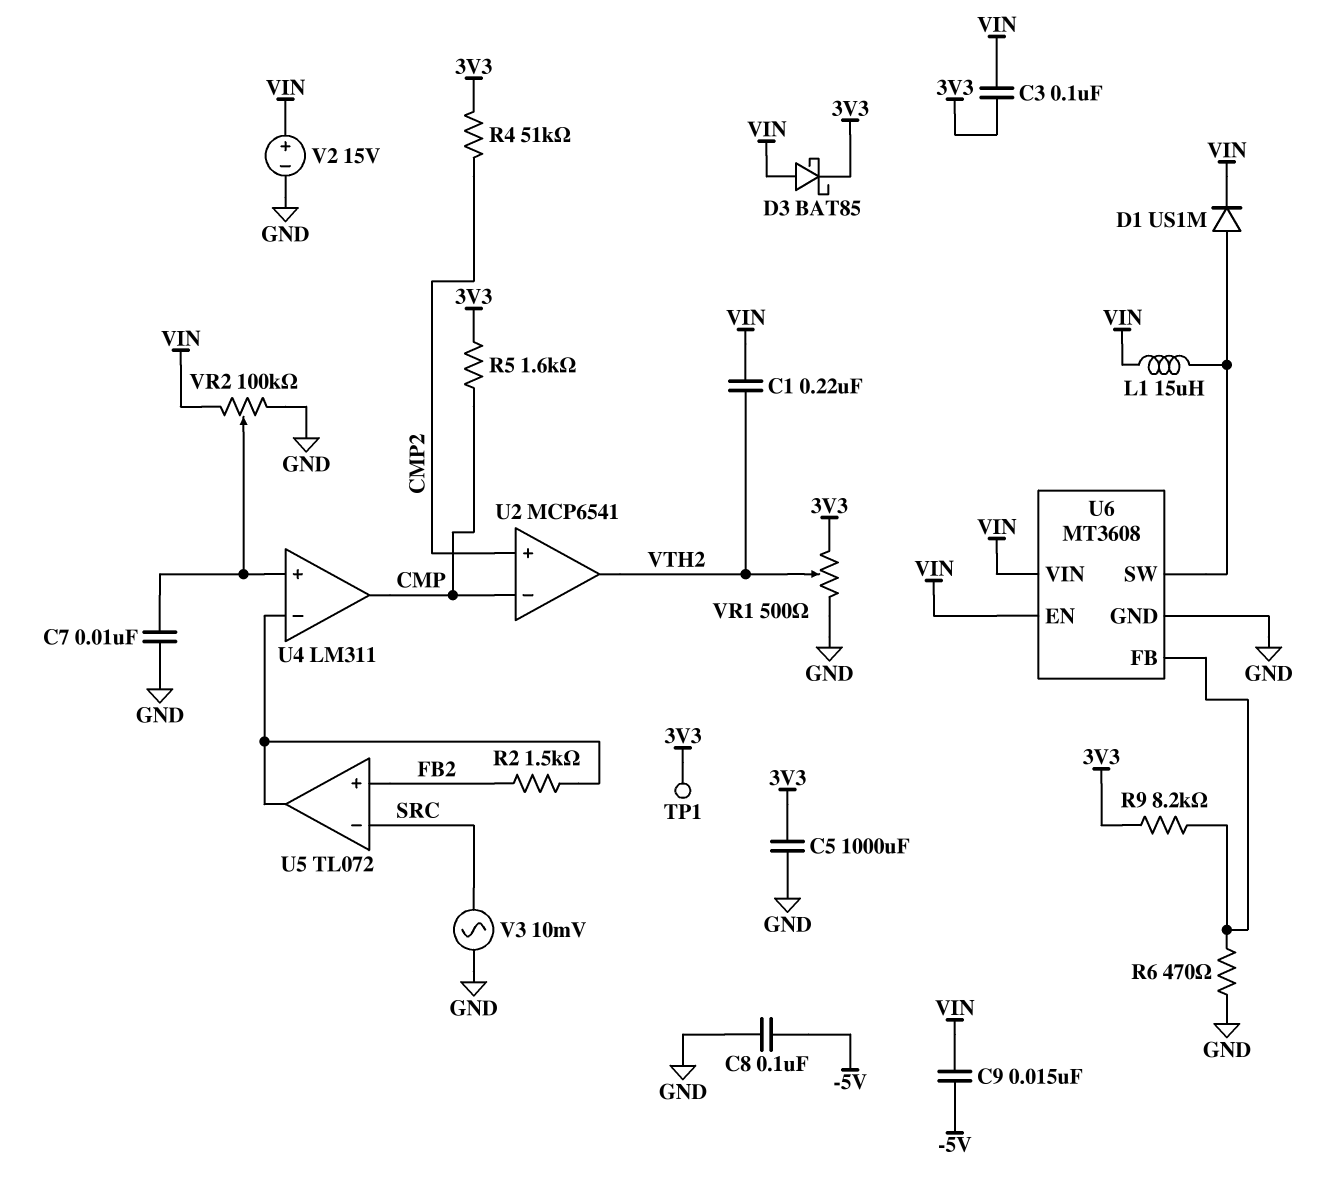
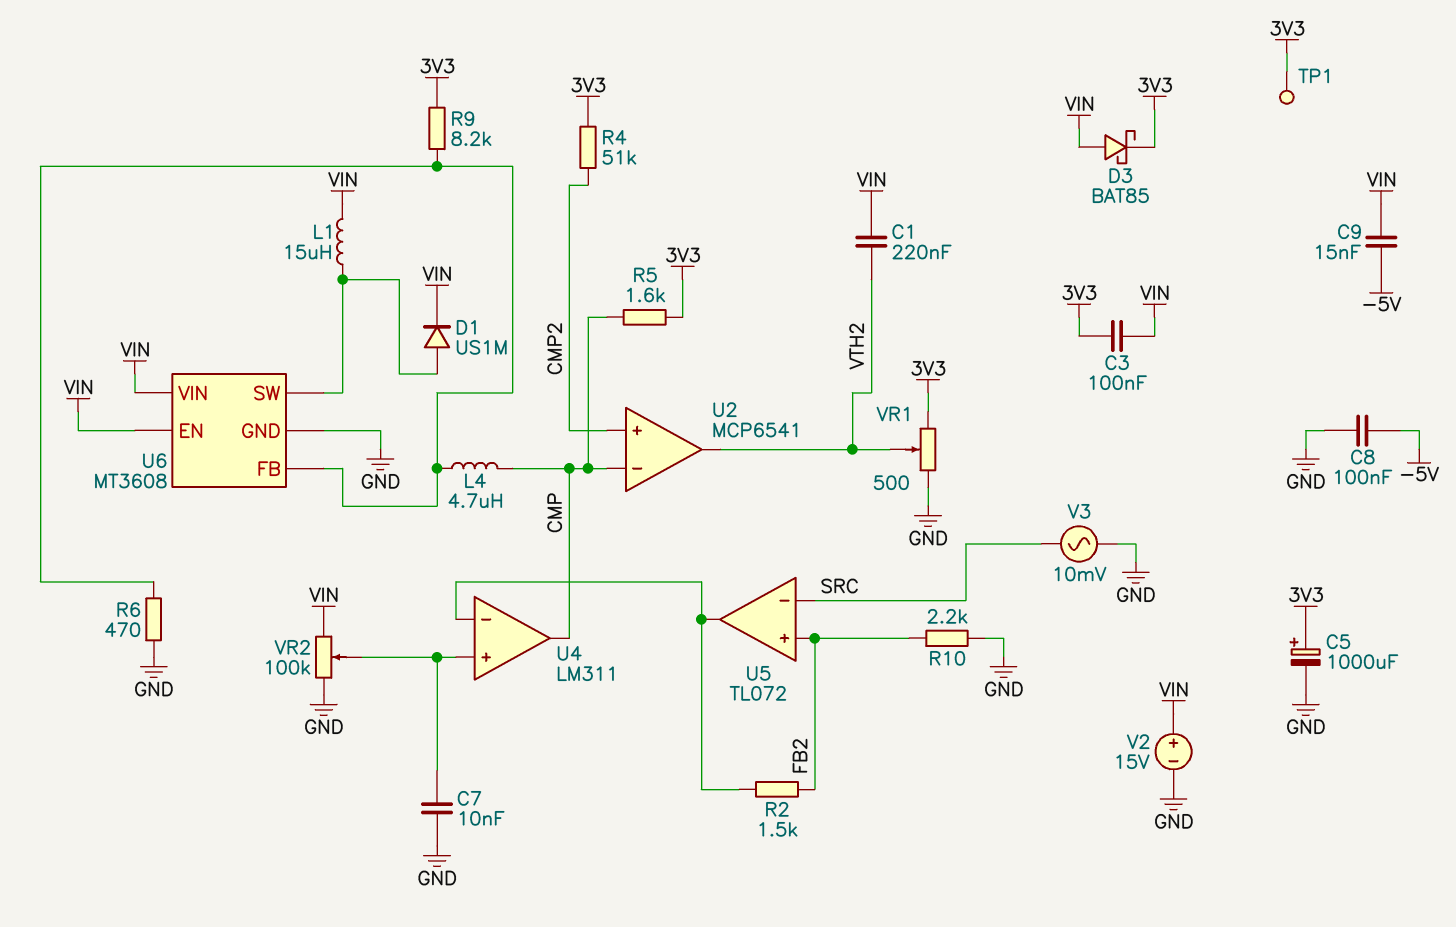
C5: 1000uF (3V3, GND) -> 1000uF (plus 3V3, minus GND)
L4: none -> 4.7uH (CMP, U6/FB)
R10: none -> 2.2k (FB2, GND)

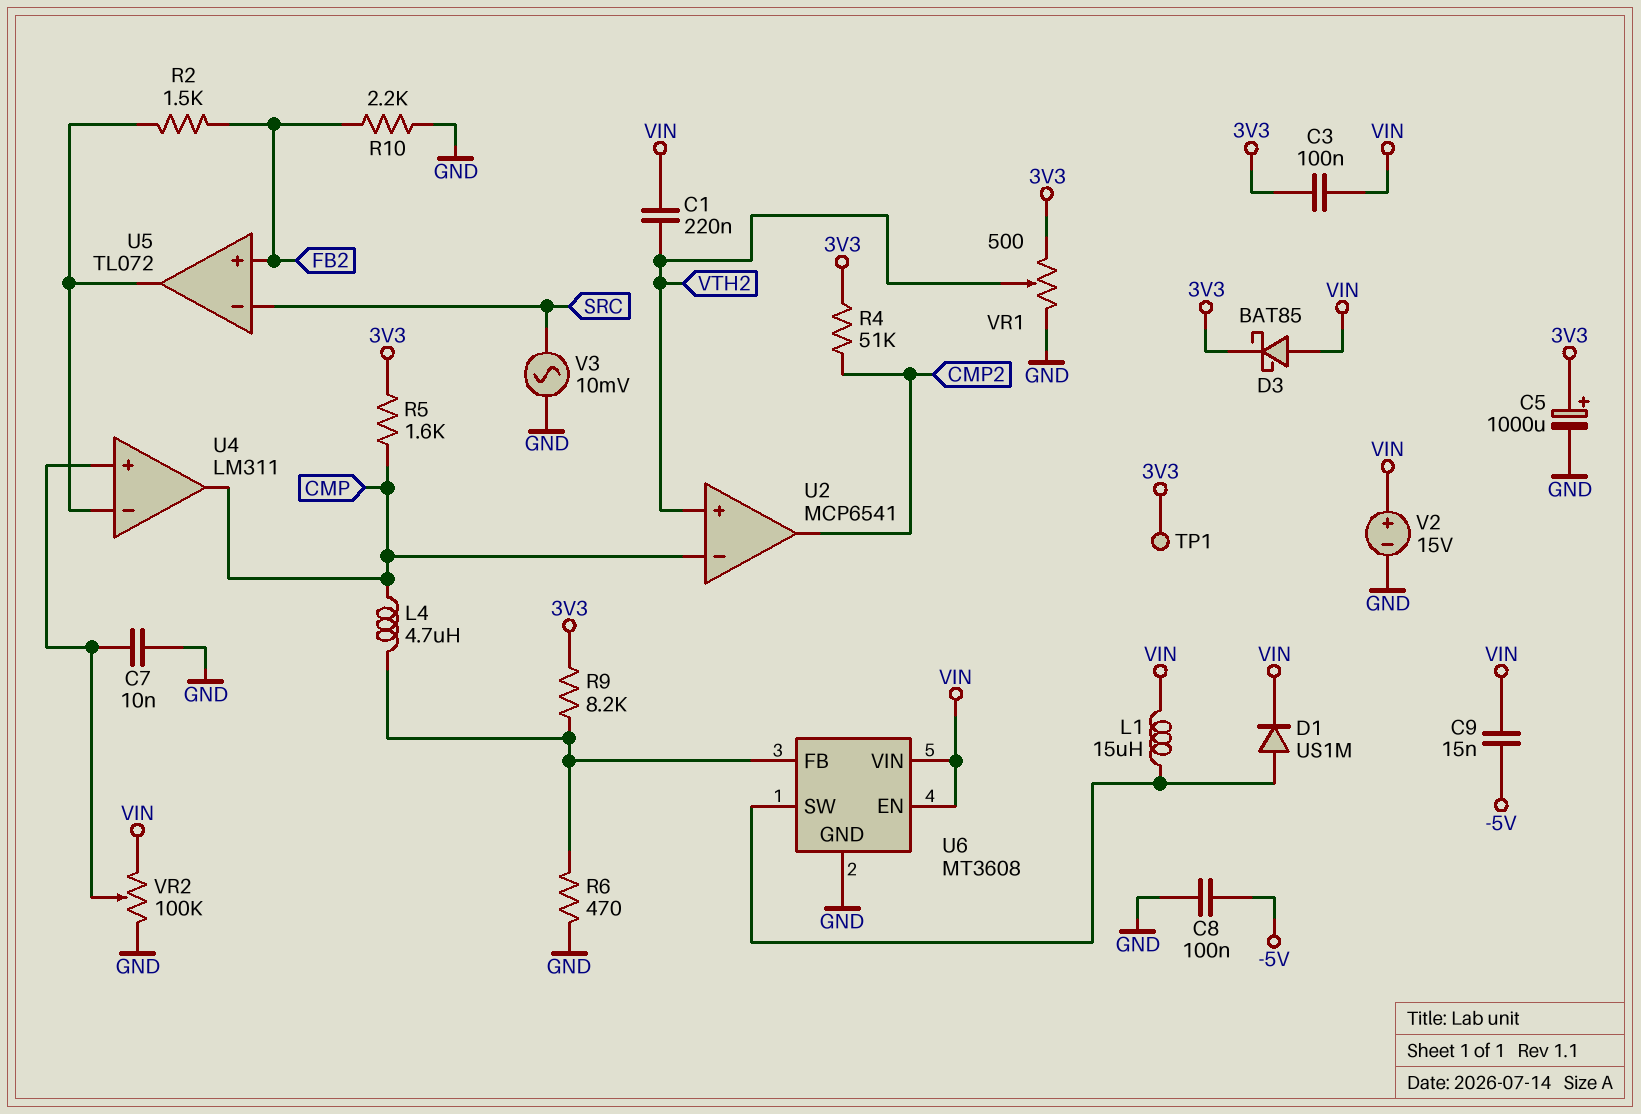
U2 pin in+: CMP2 -> VTH2
U2 pin out: VTH2 -> CMP2

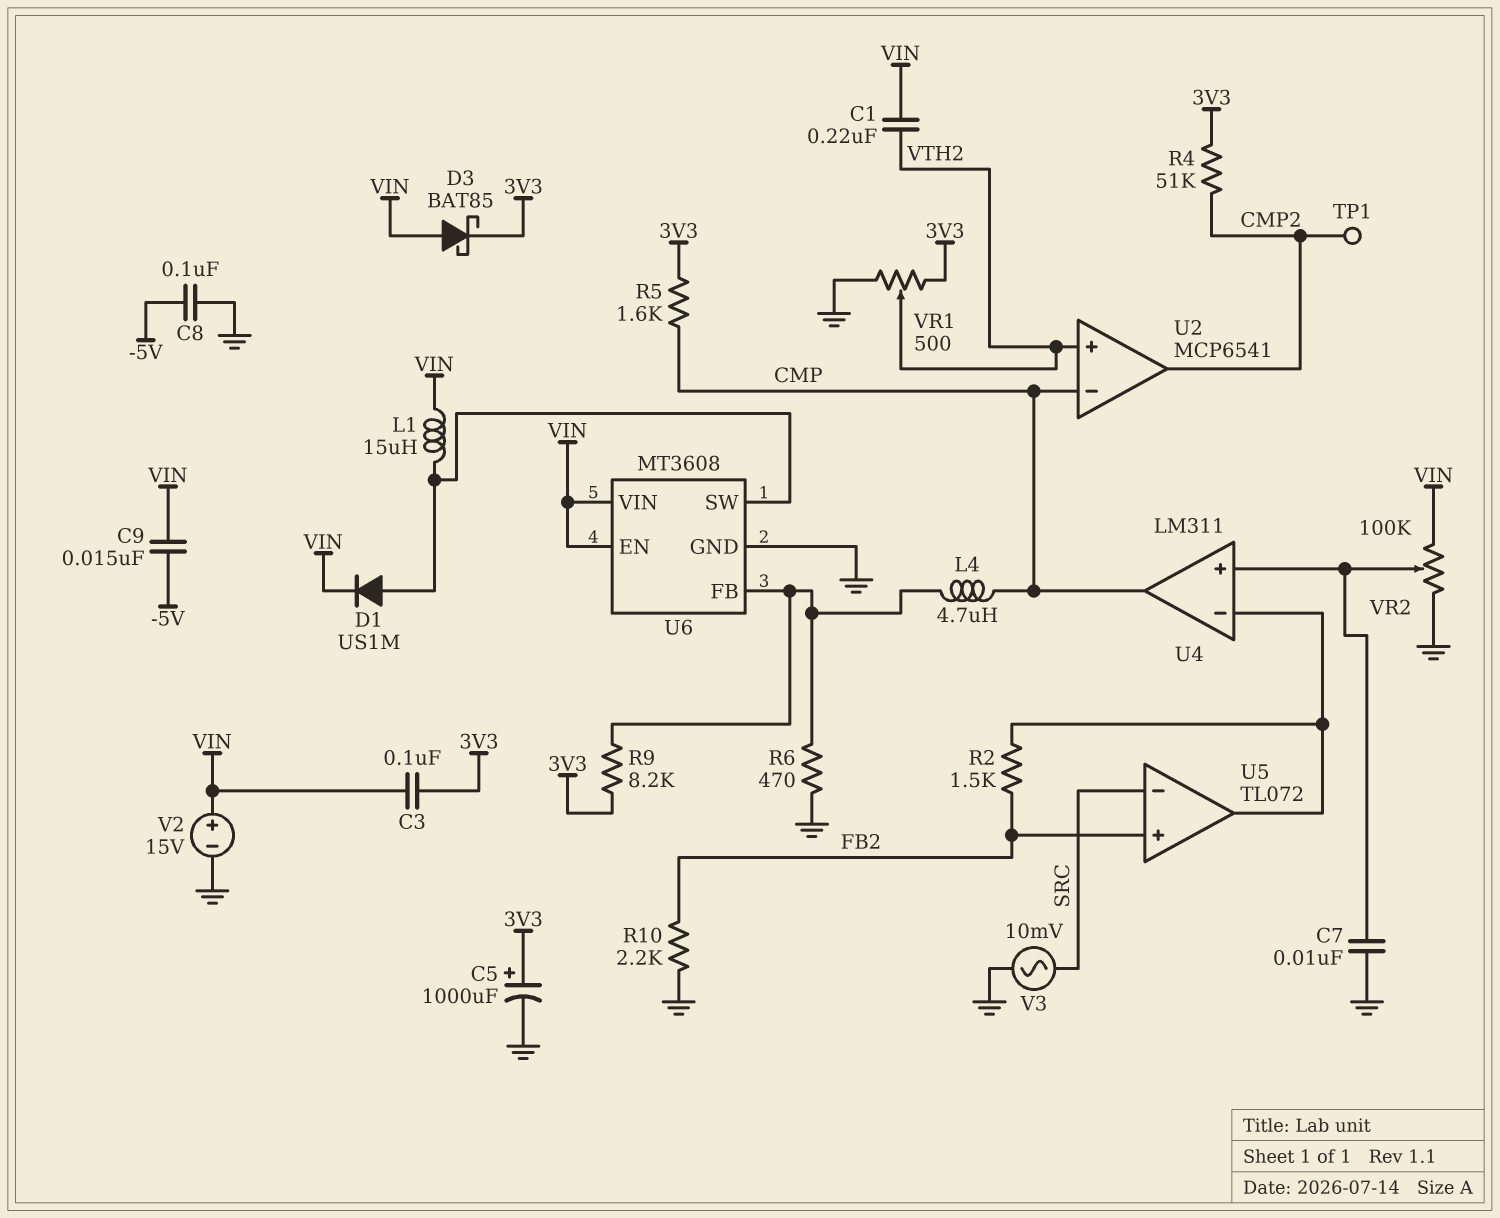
TP1: test point (3V3) -> test point (CMP2)

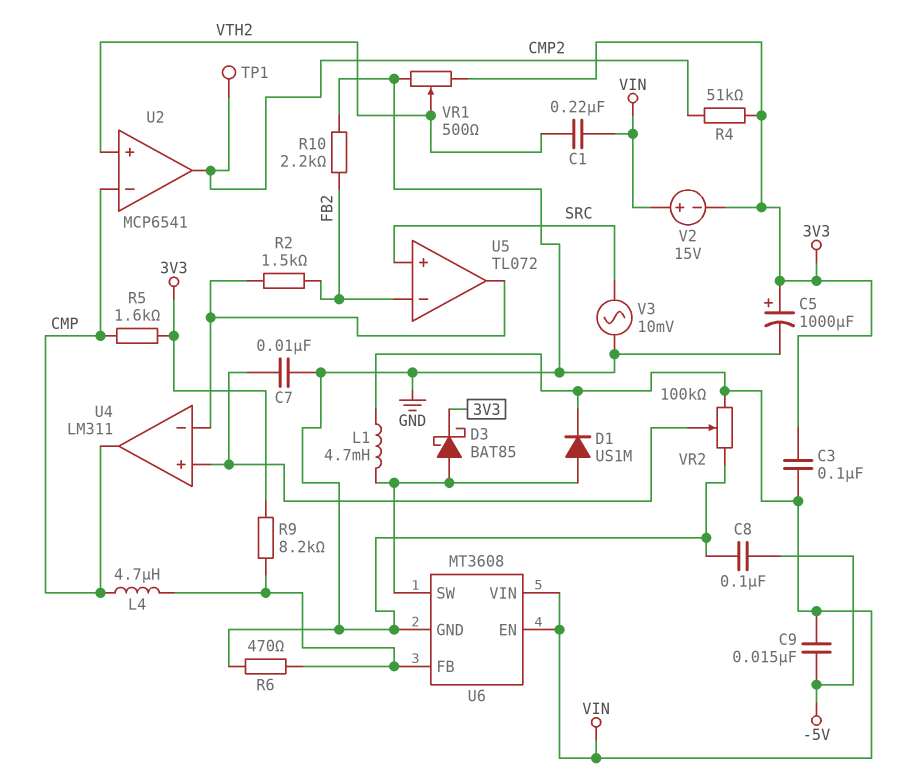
D3: schottky BAT85 (A VIN, K 3V3) -> schottky BAT85 (A U6/SW, K 3V3)
L1: 15uH (U6/SW, VIN) -> 4.7mH (U6/SW, VIN)
U5 pin in+: FB2 -> SRC
U5 pin in-: SRC -> FB2
V2: 15V (plus VIN, minus GND) -> 15V (plus VIN, minus 3V3)

